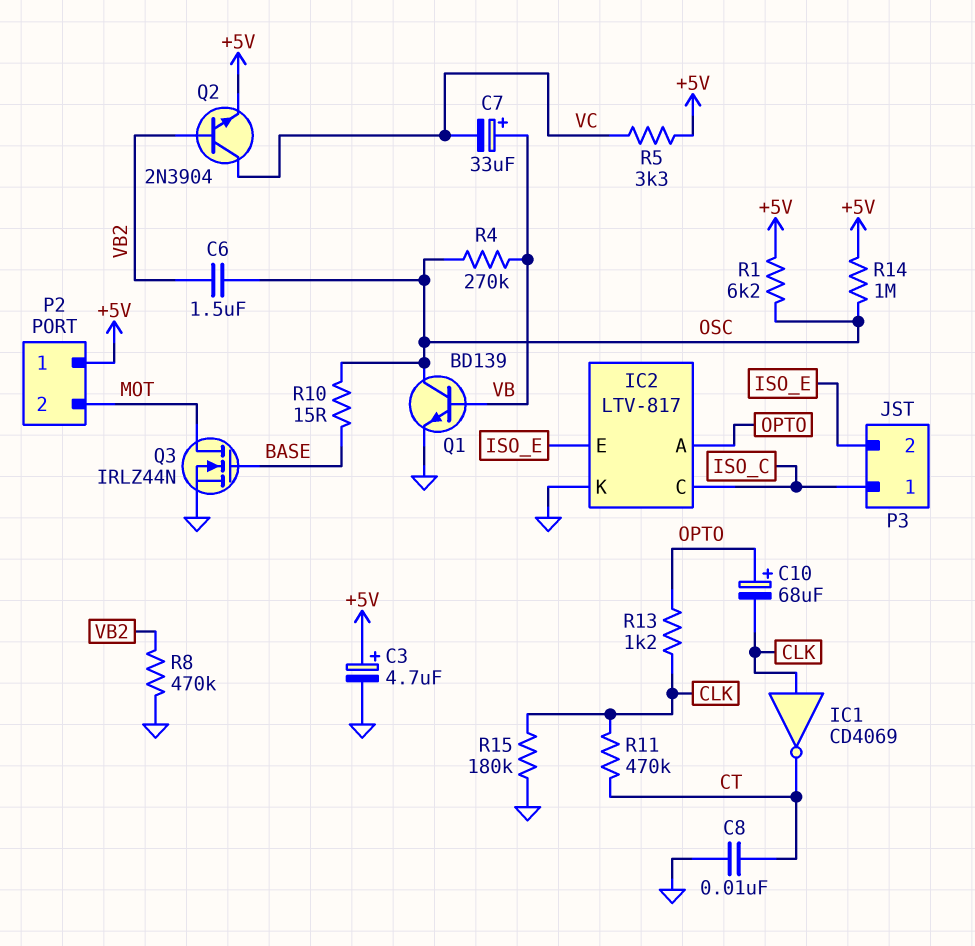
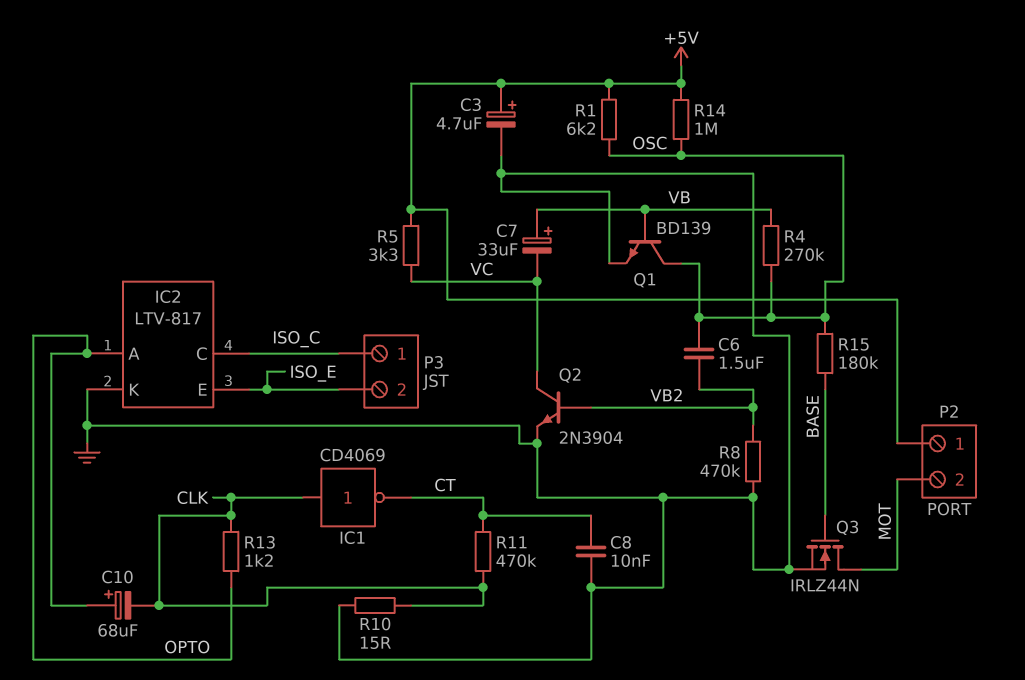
Q2: NPN 2N3904 (B VB2, C VC, E +5V) -> NPN 2N3904 (B VB2, C VC, E GND)
R10: 15 (BASE, OSC) -> 15 (CLK, GND)
R15: 180k (CLK, GND) -> 180k (BASE, OSC)

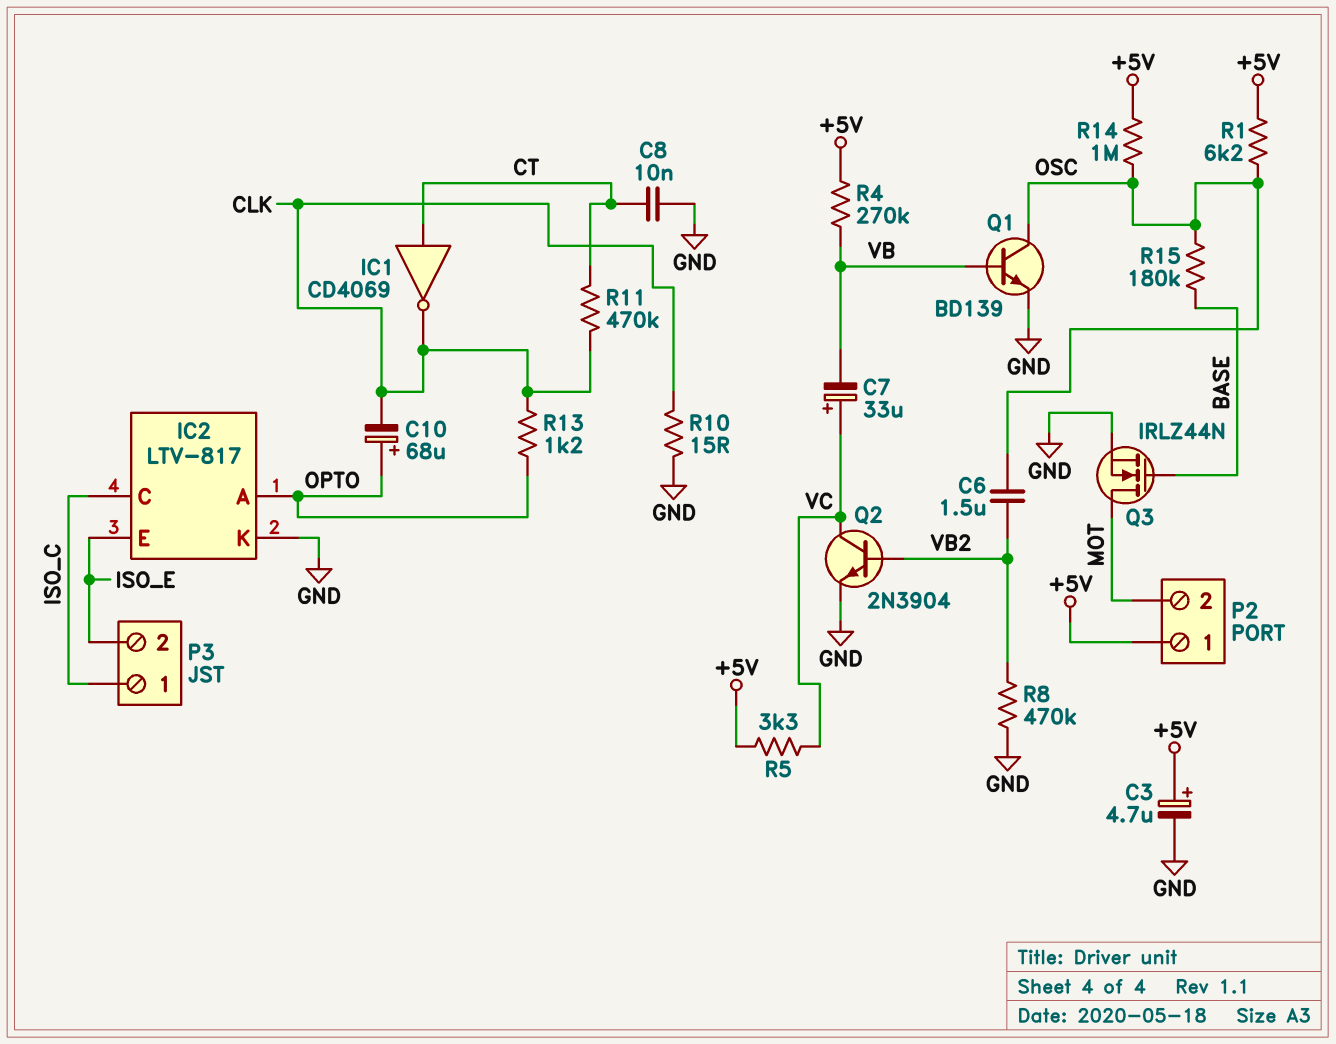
C7: 33uF (plus VB, minus VC) -> 33uF (plus VC, minus VB)
IC1: NOT CD4069 (in CLK, out CT) -> NOT CD4069 (in CT, out CLK)
R4: 270k (OSC, VB) -> 270k (+5V, VB)

